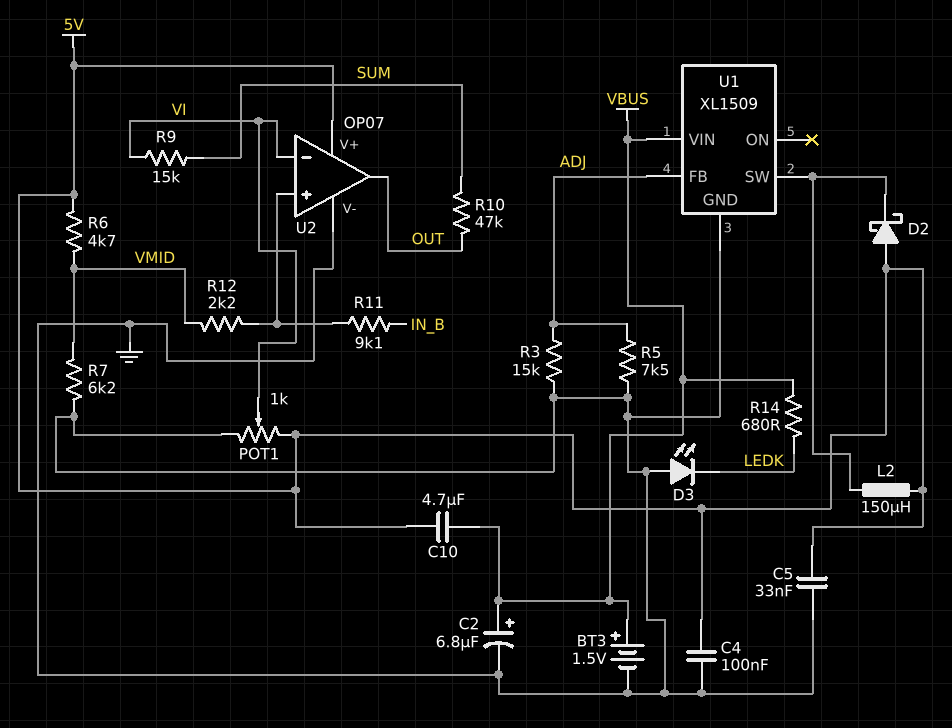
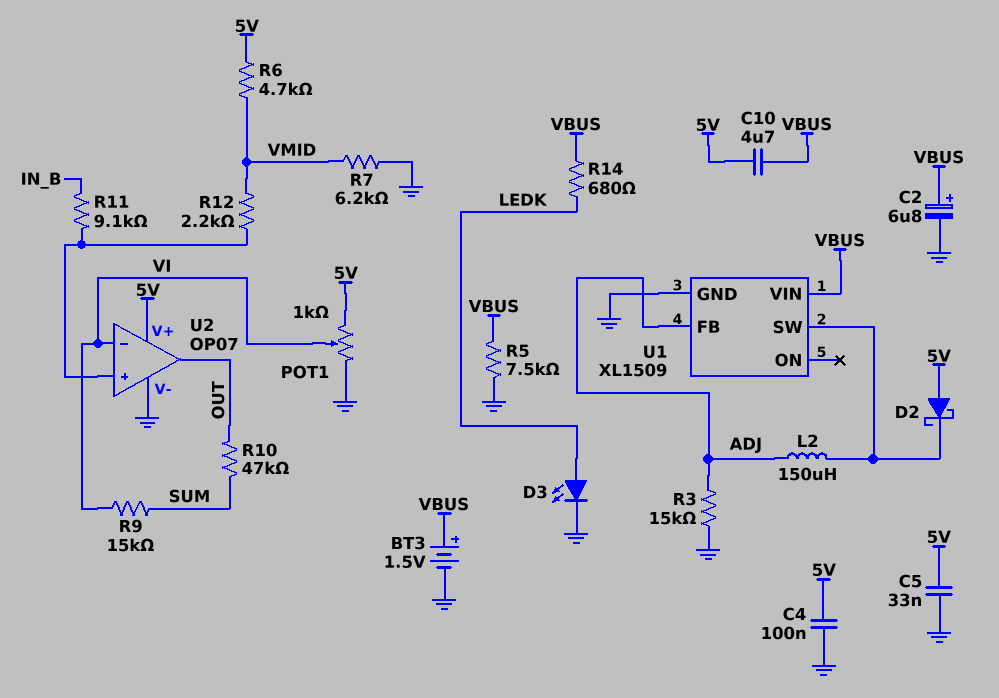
D3: LED (A GND, K LEDK) -> LED (A LEDK, K GND)
L2: 150uH (5V, U1/SW) -> 150uH (ADJ, U1/SW)
R5: 7.5k (ADJ, GND) -> 7.5k (GND, VBUS)

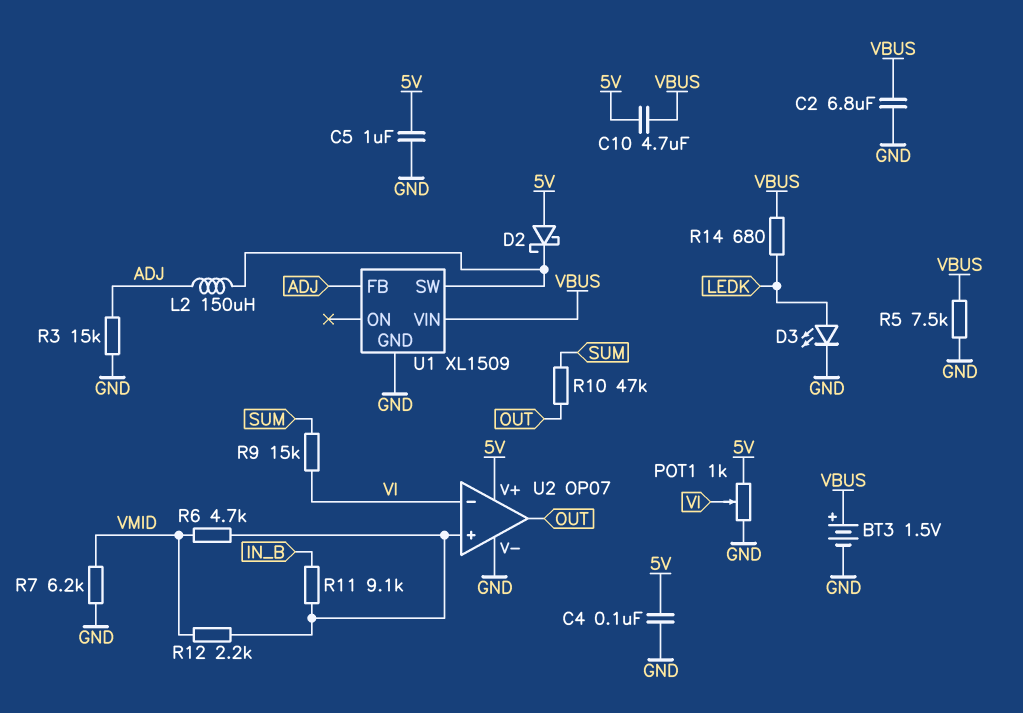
C2: 6.8uF (plus VBUS, minus GND) -> 6.8uF (GND, VBUS)
C5: 33nF (5V, GND) -> 1uF (5V, GND)
R6: 4.7k (5V, VMID) -> 4.7k (U2/in+, VMID)

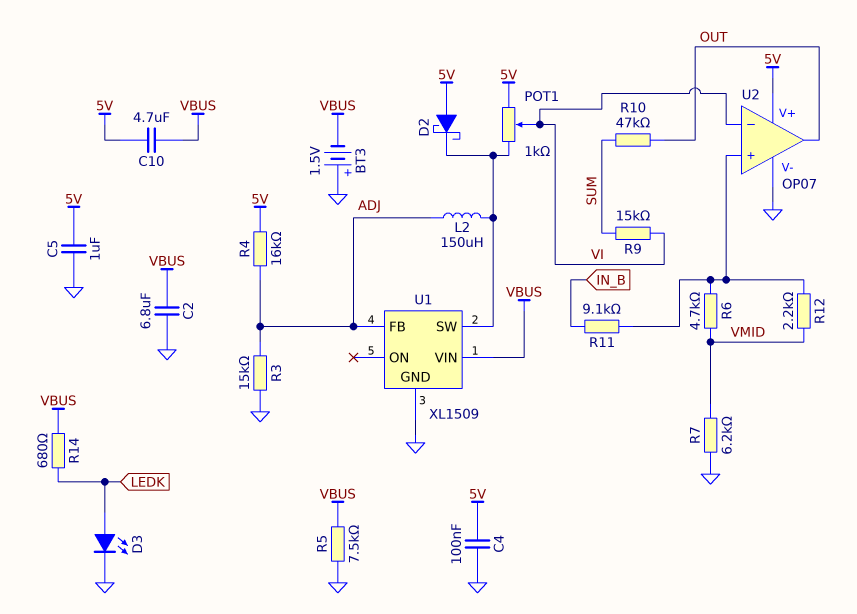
BT3: 1.5V (plus VBUS, minus GND) -> 1.5V (plus GND, minus VBUS)
POT1: 1k (5V, GND, wiper VI) -> 1k (5V, U1/SW, wiper VI)
R4: none -> 16k (5V, ADJ)

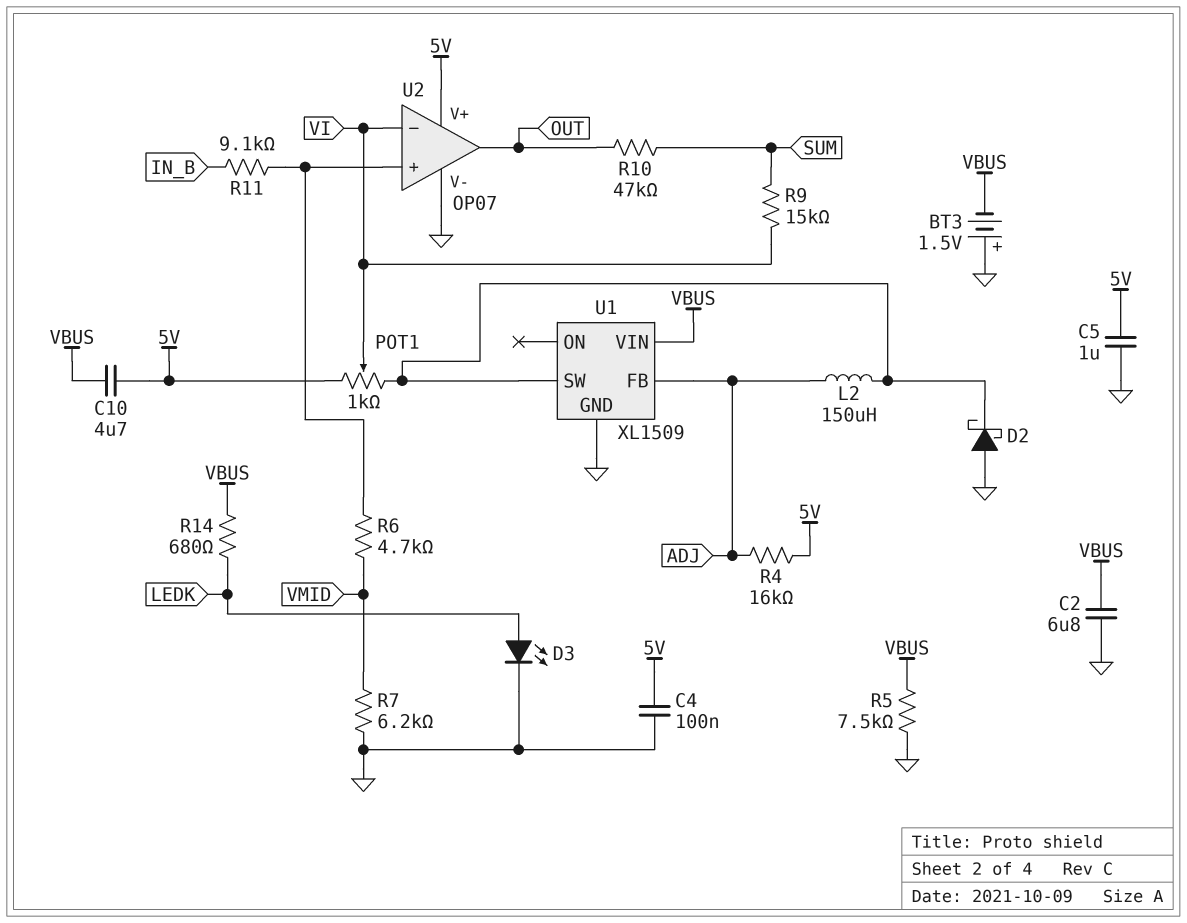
D2: schottky (A 5V, K U1/SW) -> schottky (A GND, K U1/SW)
R3: 15k (ADJ, GND) -> none
R12: 2.2k (U2/in+, VMID) -> none

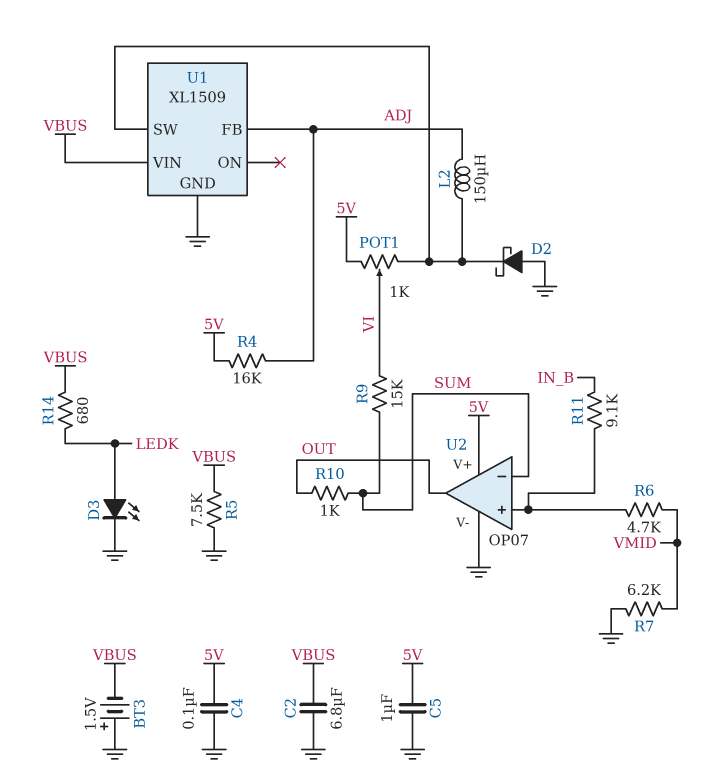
C10: 4.7uF (5V, VBUS) -> none
R10: 47k (OUT, SUM) -> 1k (OUT, SUM)
U2 pin in-: VI -> SUM

